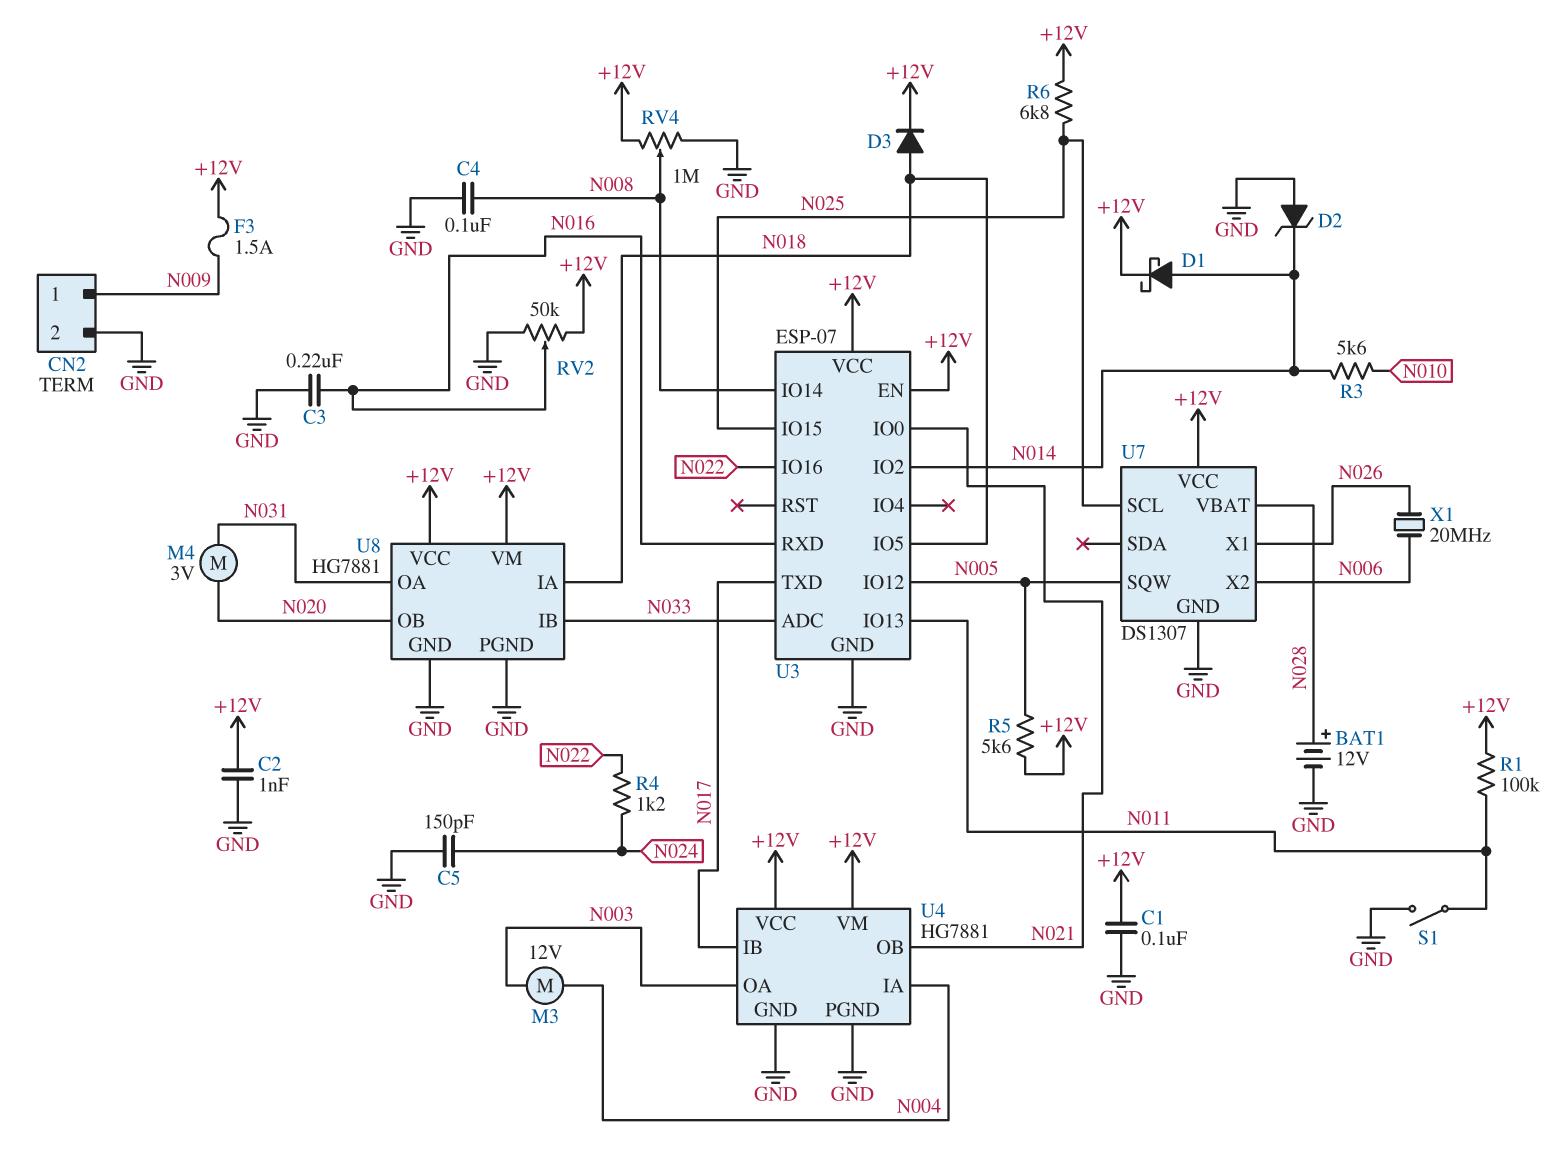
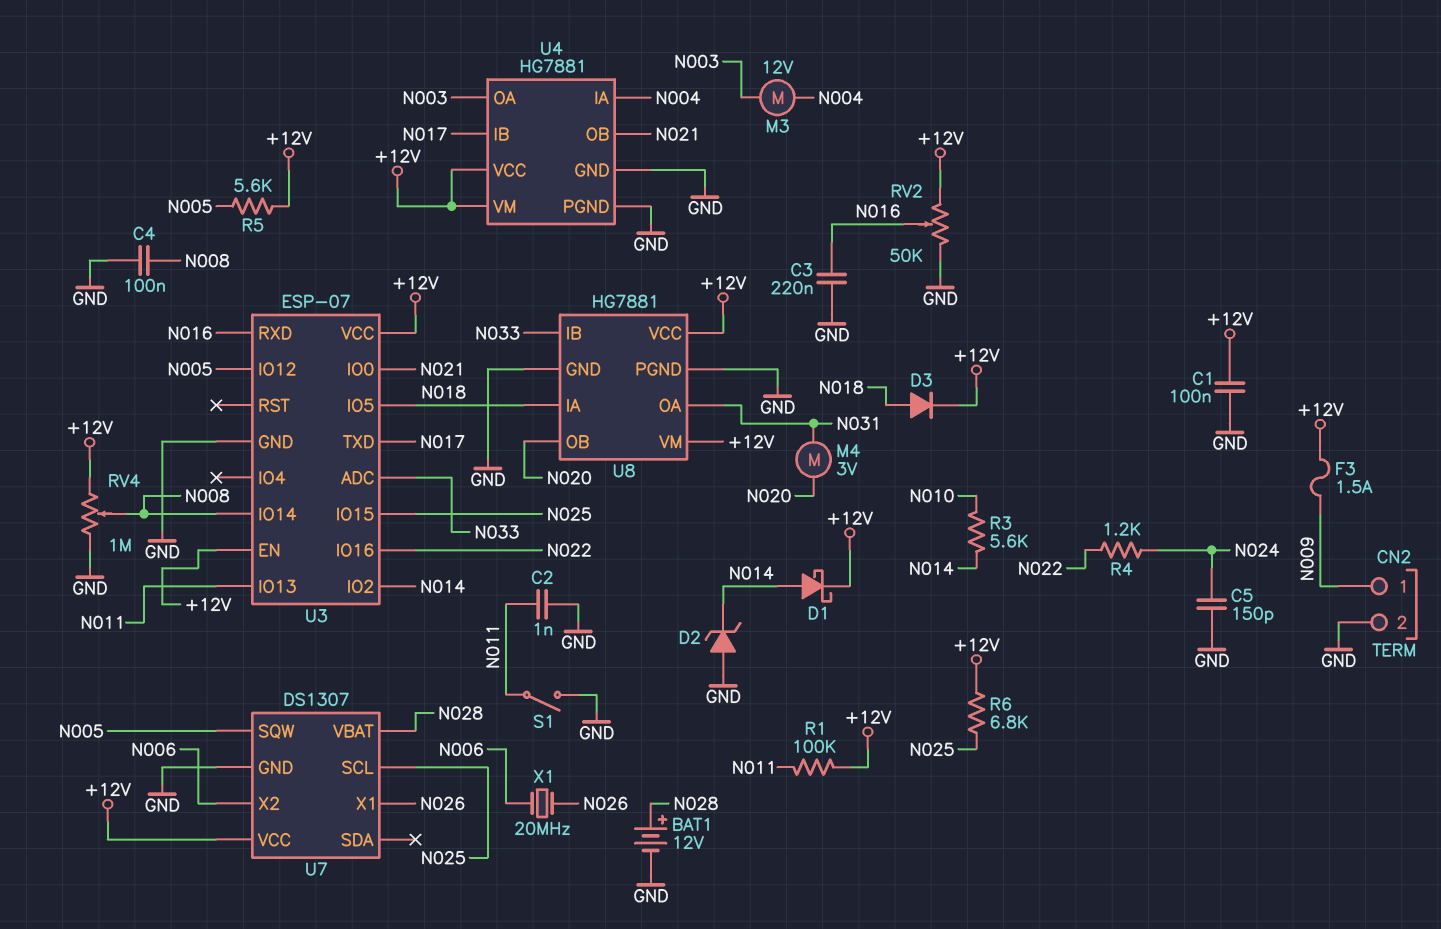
C2: 1nF (+12V, GND) -> 1nF (GND, N011)

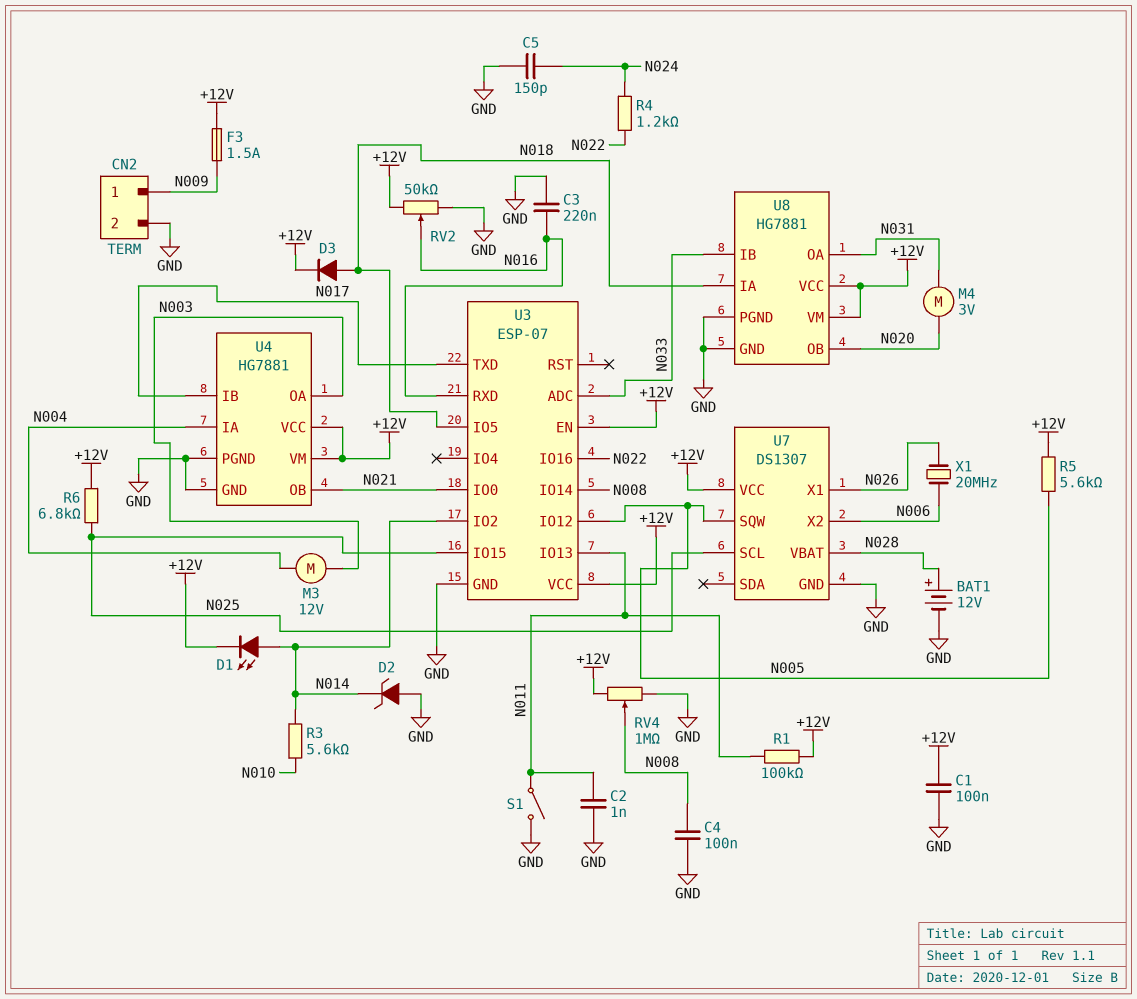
D1: schottky (A N014, K +12V) -> LED (A N014, K +12V)

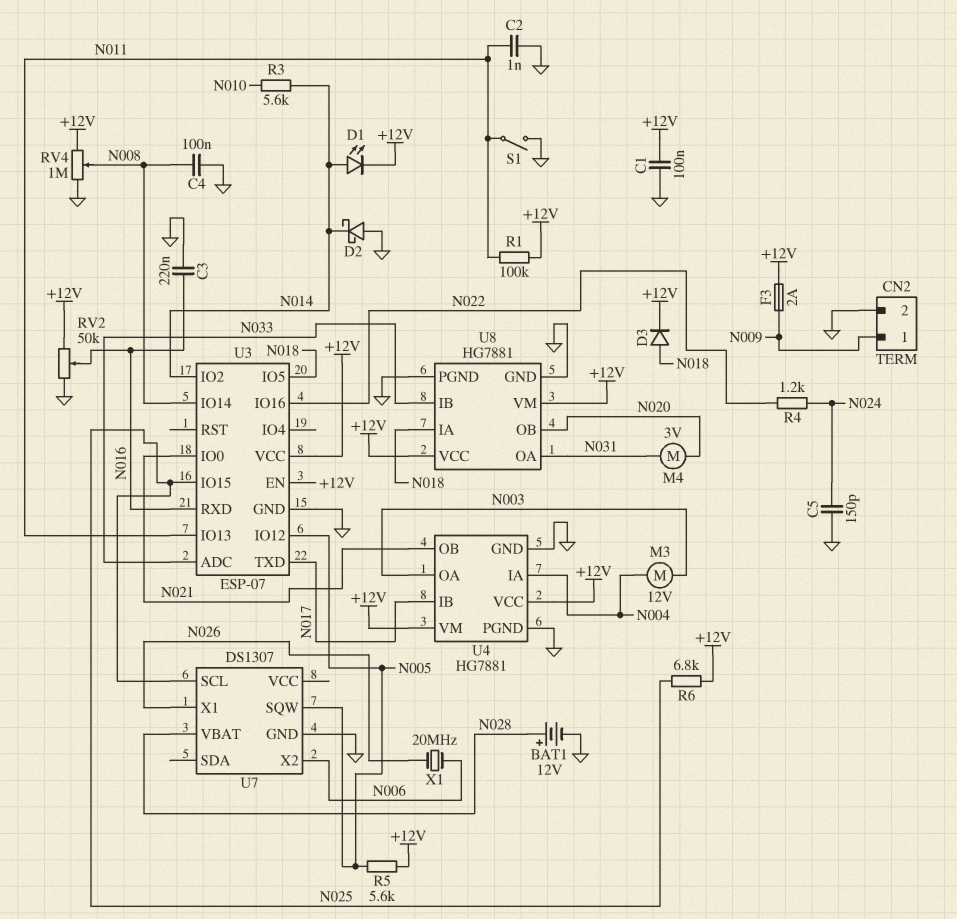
D2: zener (A GND, K N014) -> schottky (A GND, K N014)
F3: 1.5A (+12V, N009) -> 2A (+12V, N009)
U7 pin VCC: +12V -> none

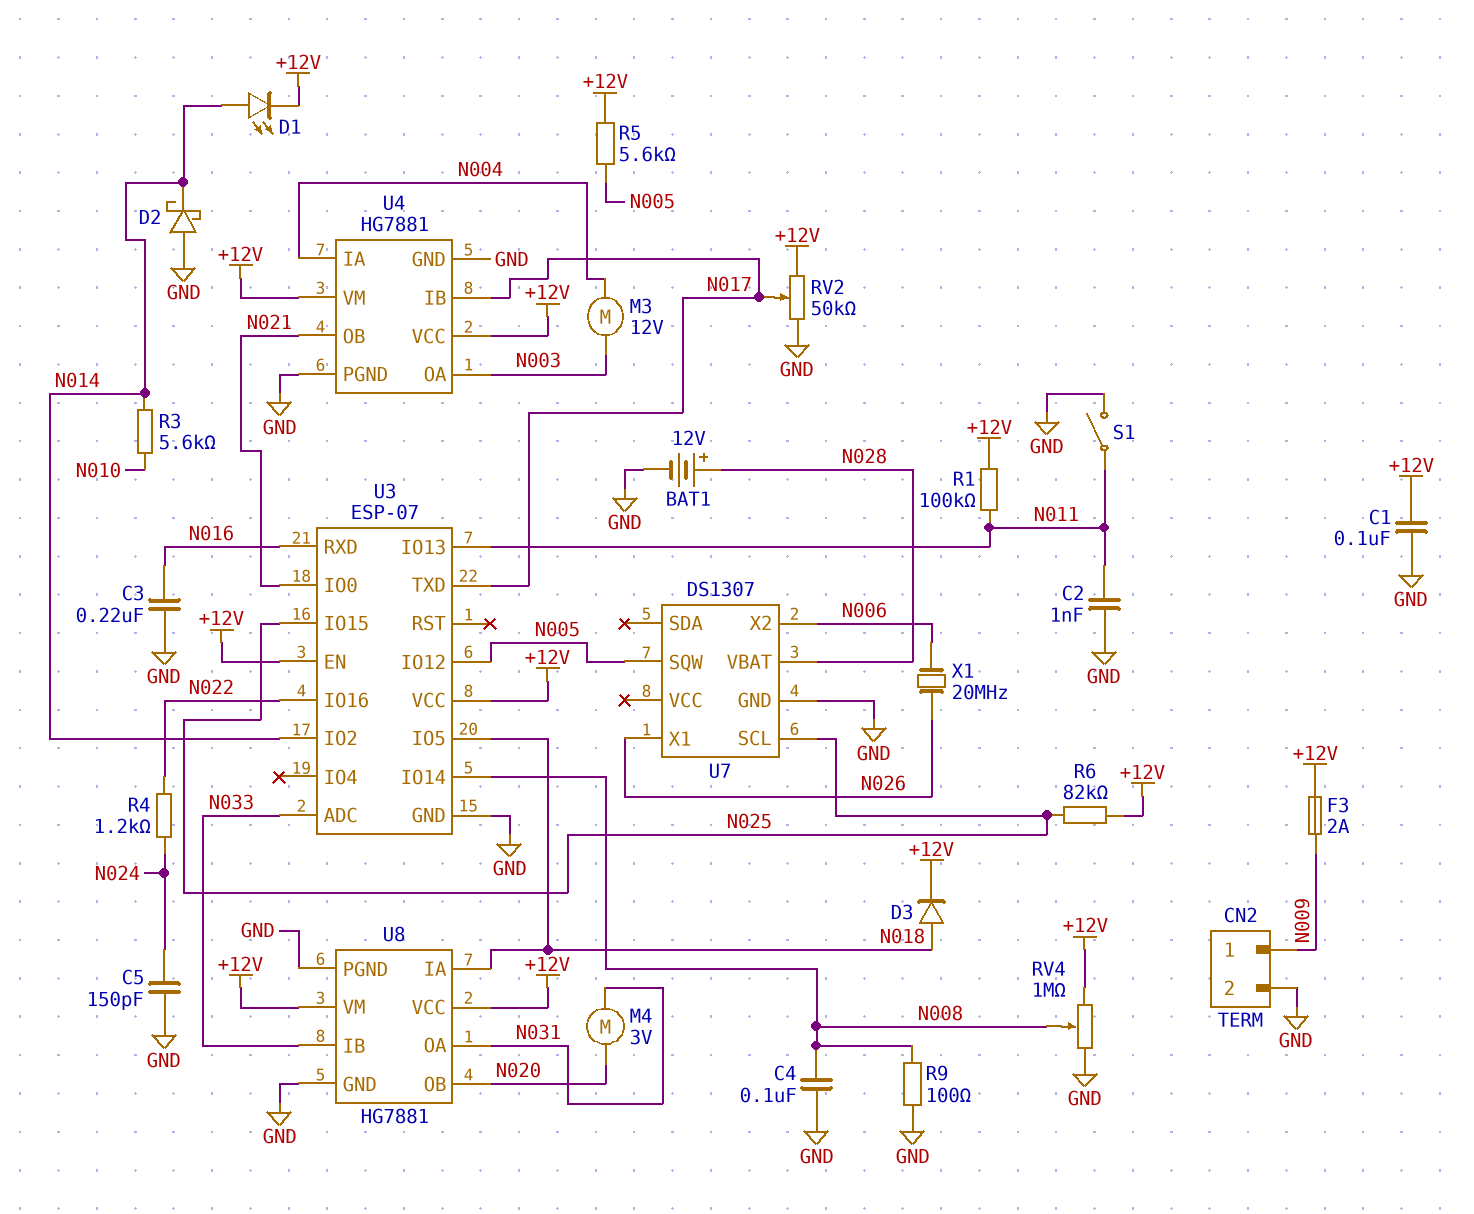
R6: 6.8k (+12V, N025) -> 82k (+12V, N025)
R9: none -> 100 (GND, N008)
RV2: 50k (+12V, GND, wiper N016) -> 50k (+12V, GND, wiper N017)

